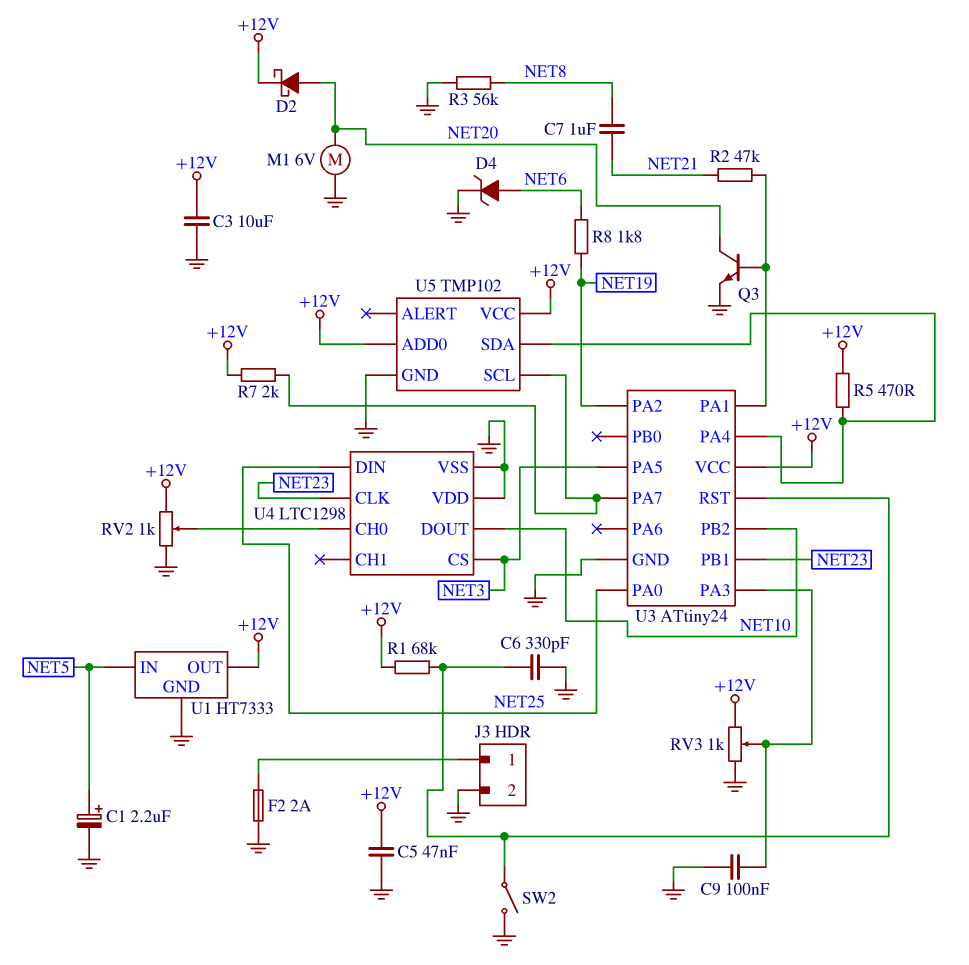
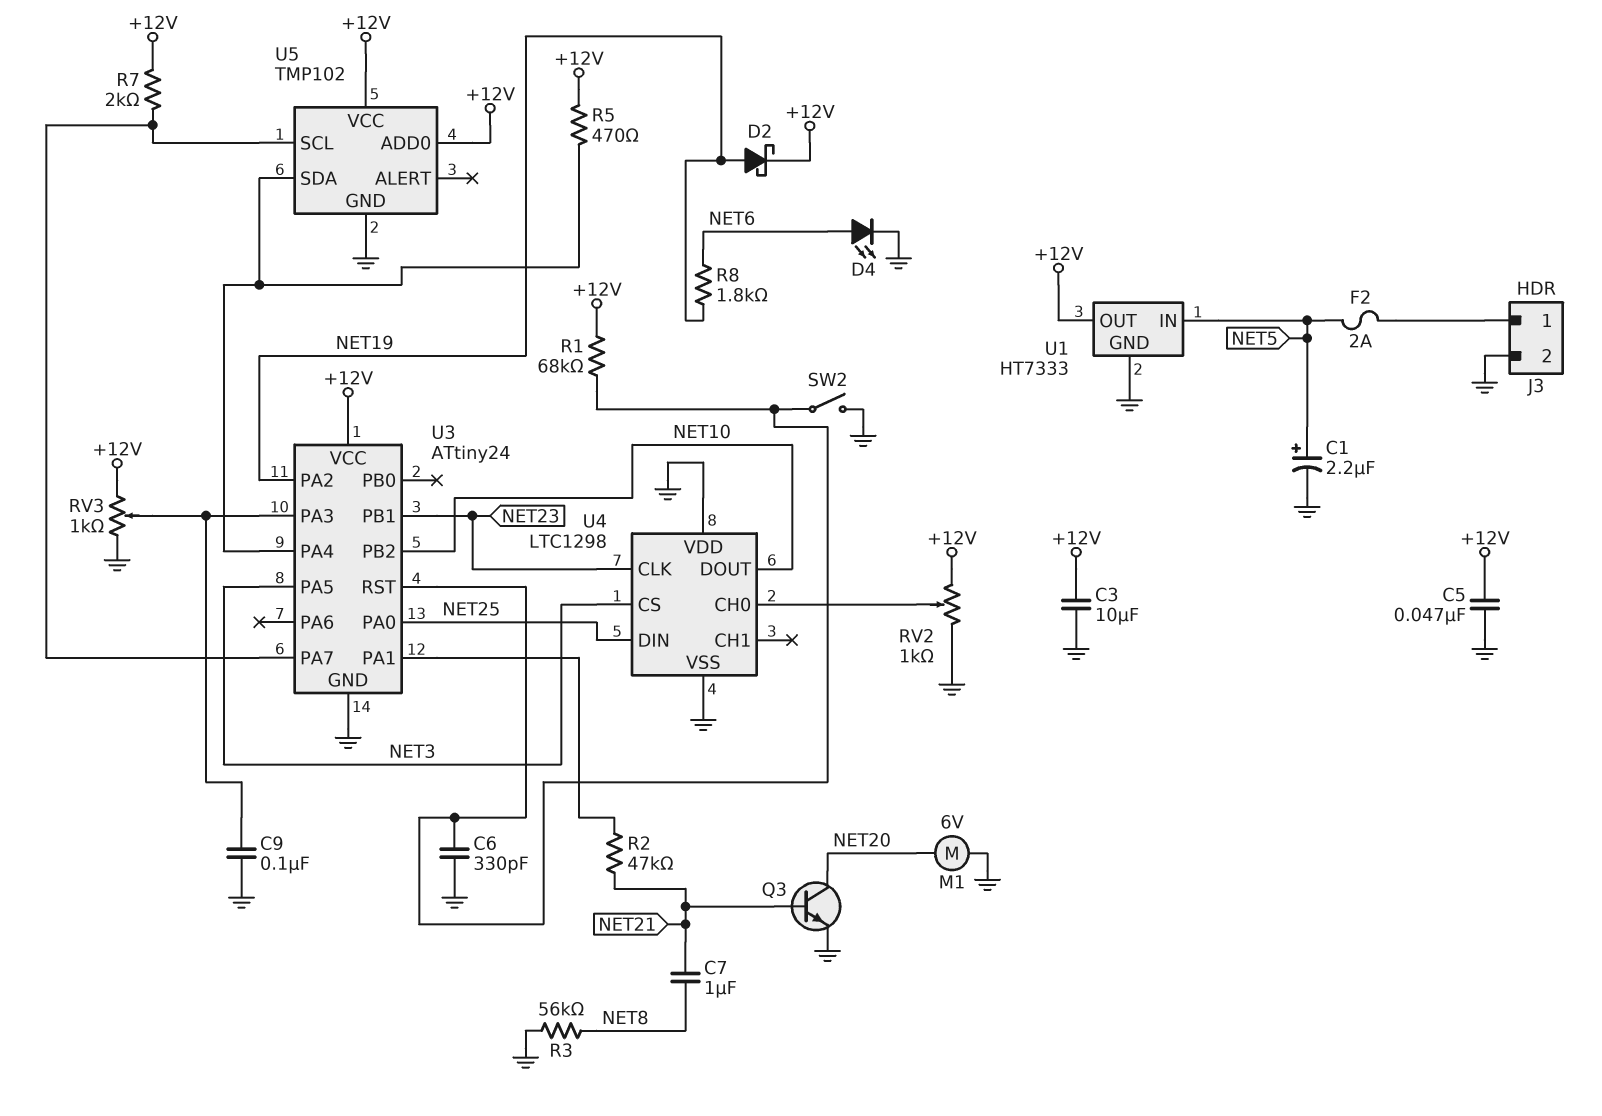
D2: schottky (A NET20, K +12V) -> schottky (A NET19, K +12V)
D4: zener (A NET6, K GND) -> LED (A NET6, K GND)
F2: 2A (GND, J3/1) -> 2A (J3/1, NET5)
Q3: NPN (B U3/PA1, C NET20, E GND) -> NPN (B NET21, C NET20, E GND)

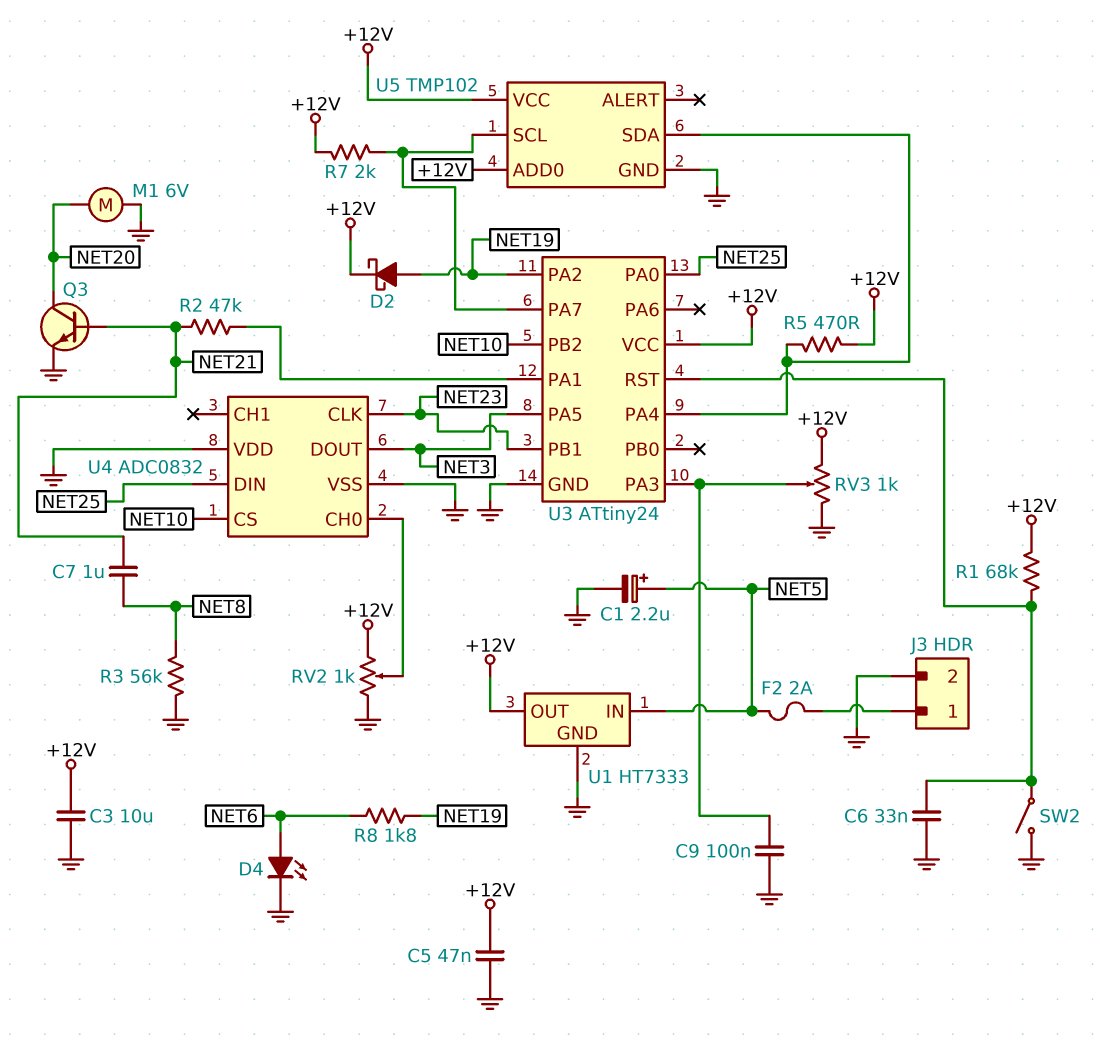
C6: 330pF (GND, U3/RST) -> 33nF (GND, U3/RST)
U4: LTC1298 -> ADC0832
U4 pin CS: NET3 -> NET10
U4 pin DOUT: NET10 -> NET3

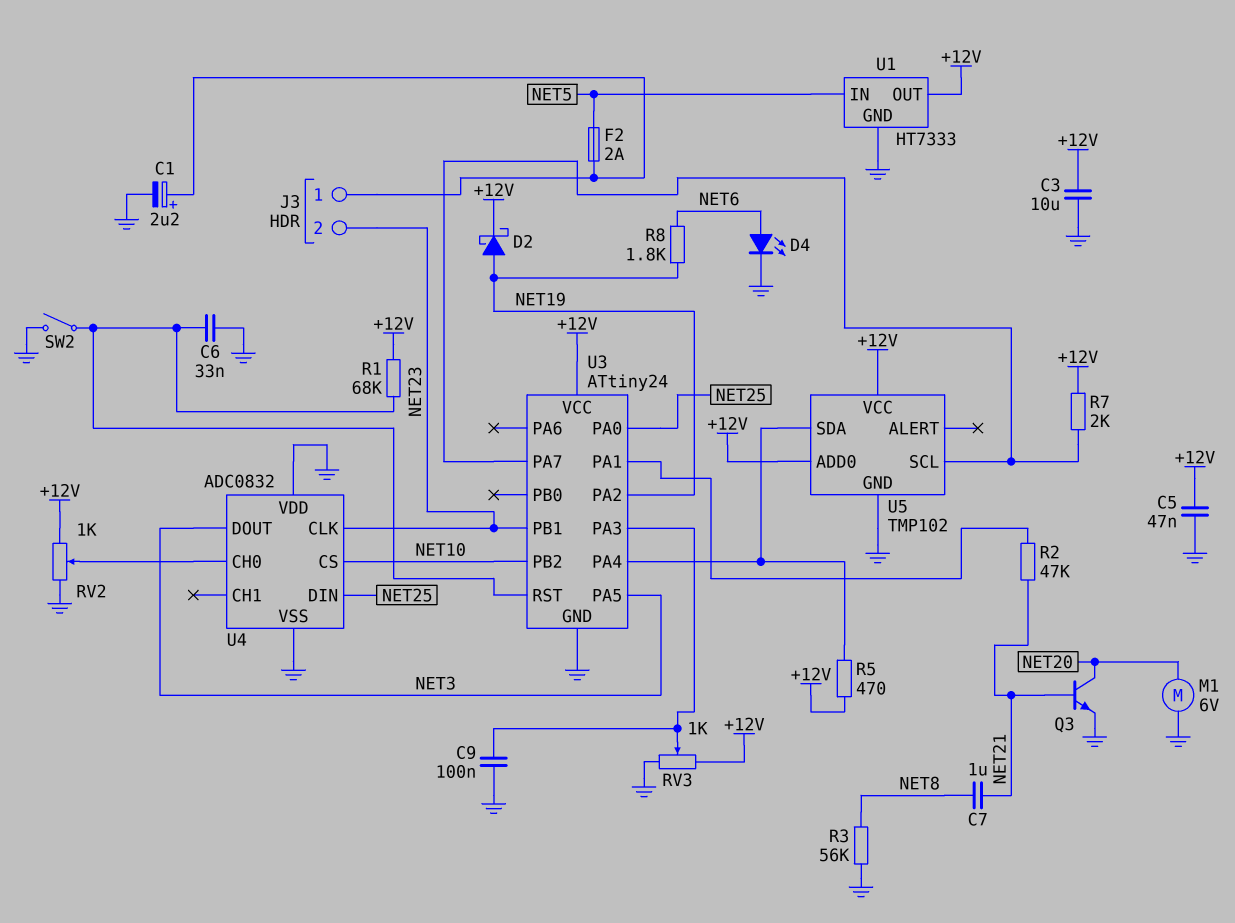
C1: 2.2uF (plus NET5, minus GND) -> 2.2uF (plus J3/1, minus GND)
J3 pin 2: GND -> NET23

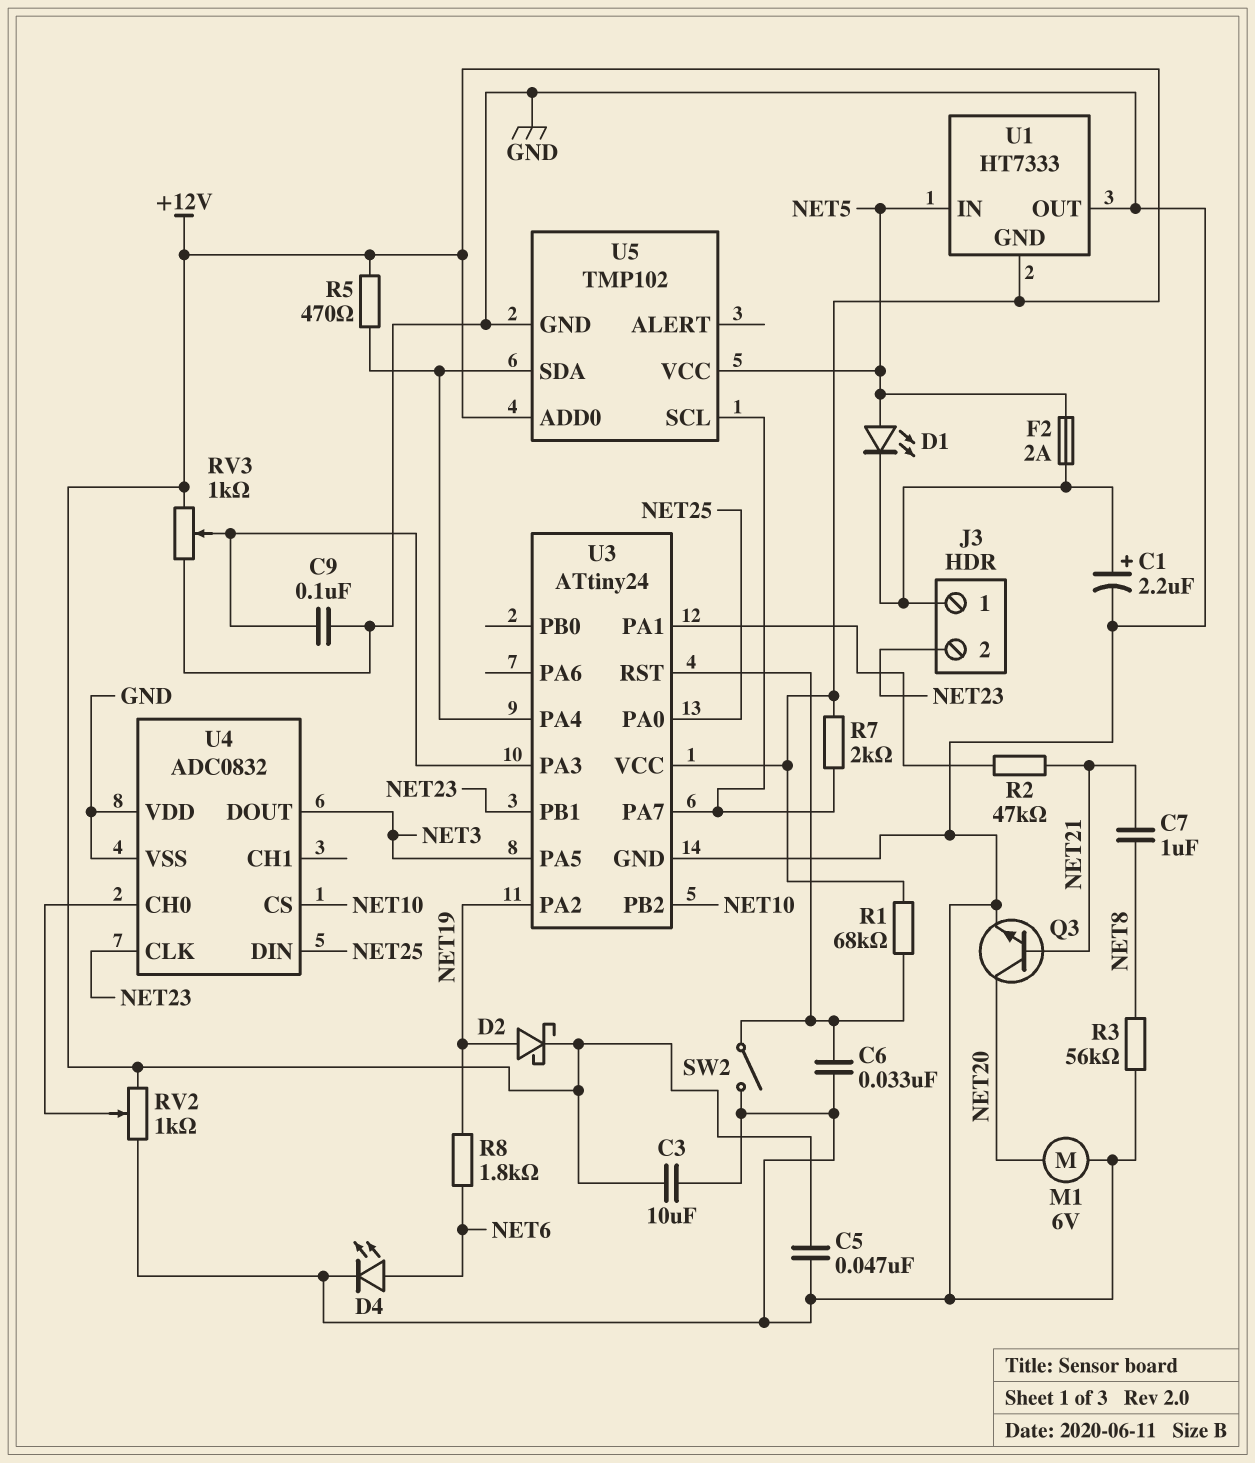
D1: none -> LED (A NET5, K J3/1)
U1 pin GND: GND -> +12V
U1 pin OUT: +12V -> GND
U5 pin VCC: +12V -> NET5

